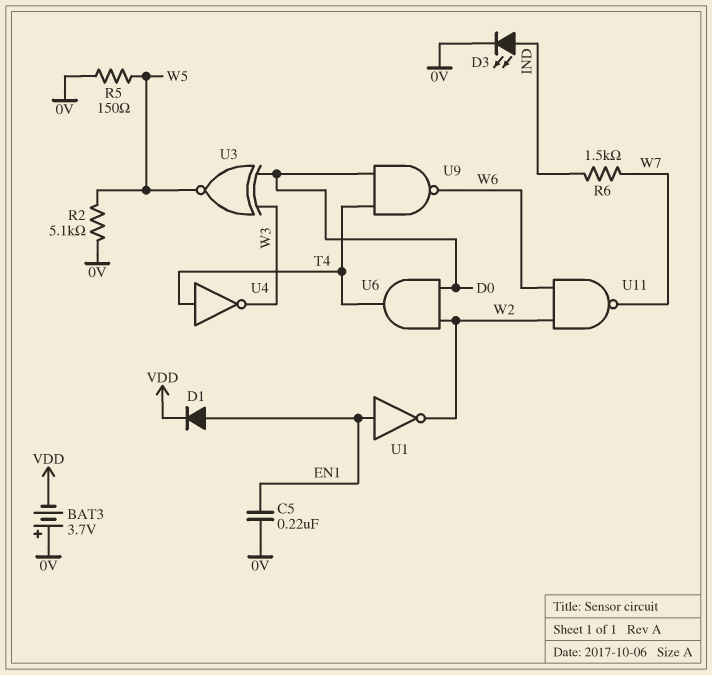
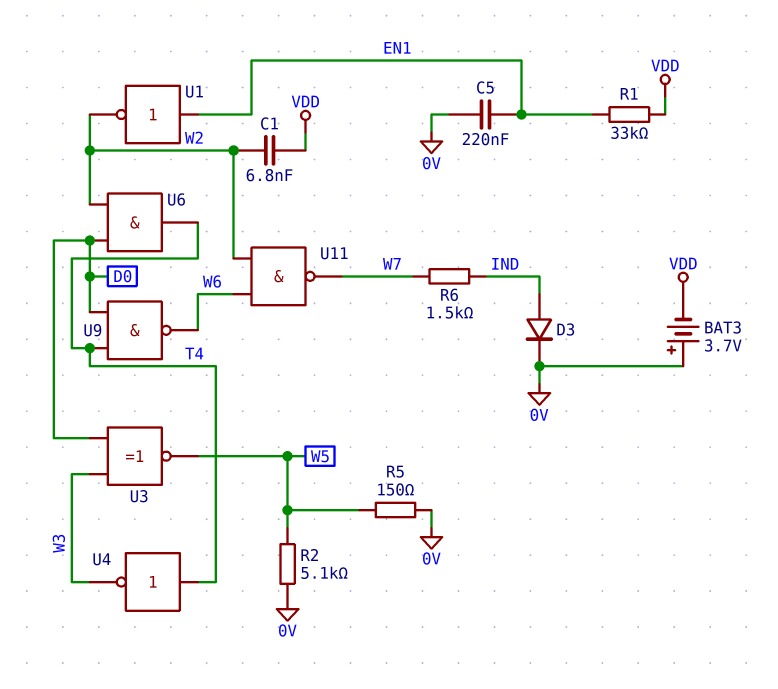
C1: none -> 6.8nF (VDD, W2)
D1: diode (A EN1, K VDD) -> none
D3: LED (A IND, K 0V) -> diode (A IND, K 0V)
R1: none -> 33k (EN1, VDD)

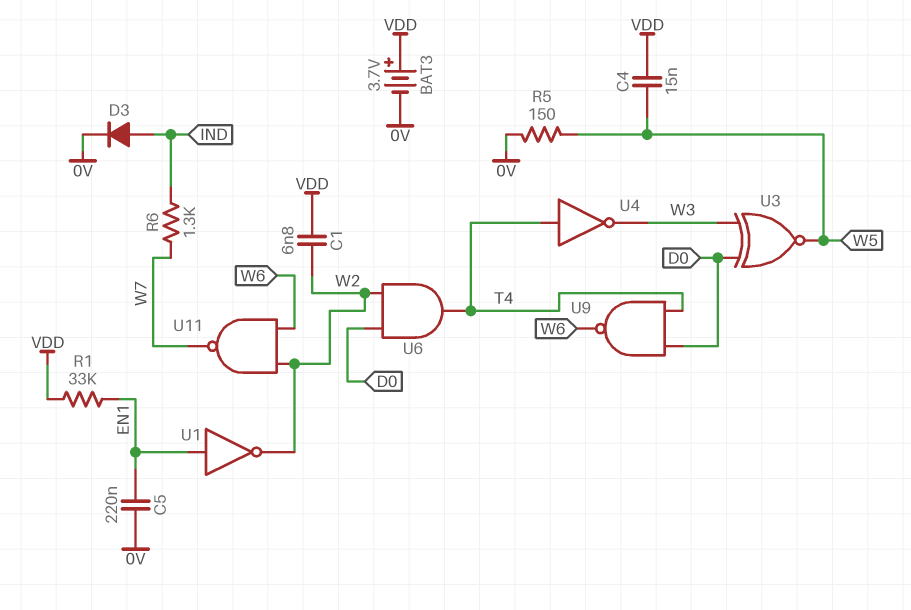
BAT3: 3.7V (plus 0V, minus VDD) -> 3.7V (plus VDD, minus 0V)
C4: none -> 15nF (VDD, W5)
R2: 5.1k (0V, W5) -> none
R6: 1.5k (IND, W7) -> 1.3k (IND, W7)

